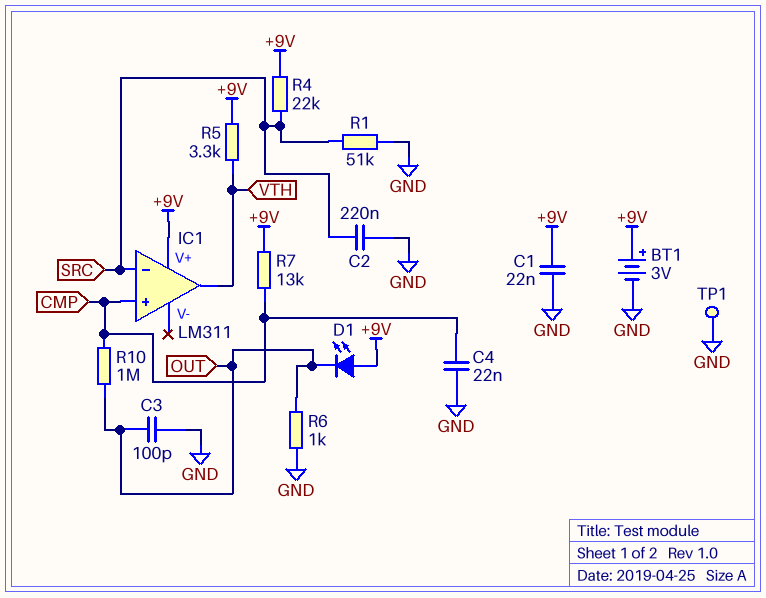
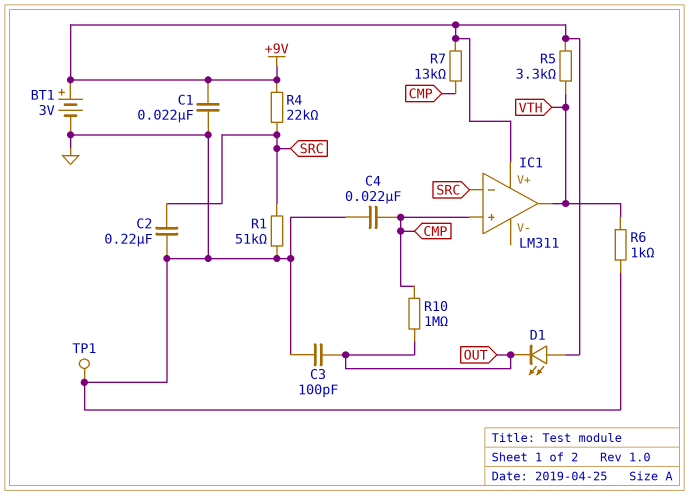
R6: 1k (GND, OUT) -> 1k (GND, VTH)

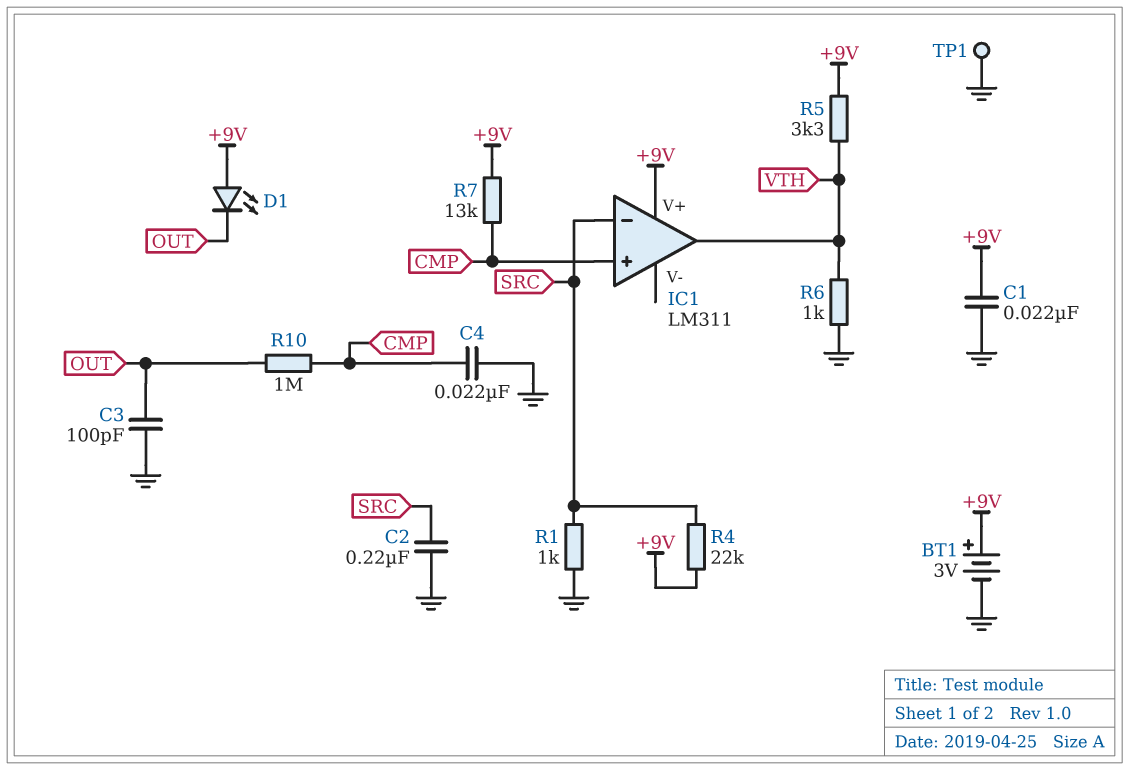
R1: 51k (GND, SRC) -> 1k (GND, SRC)

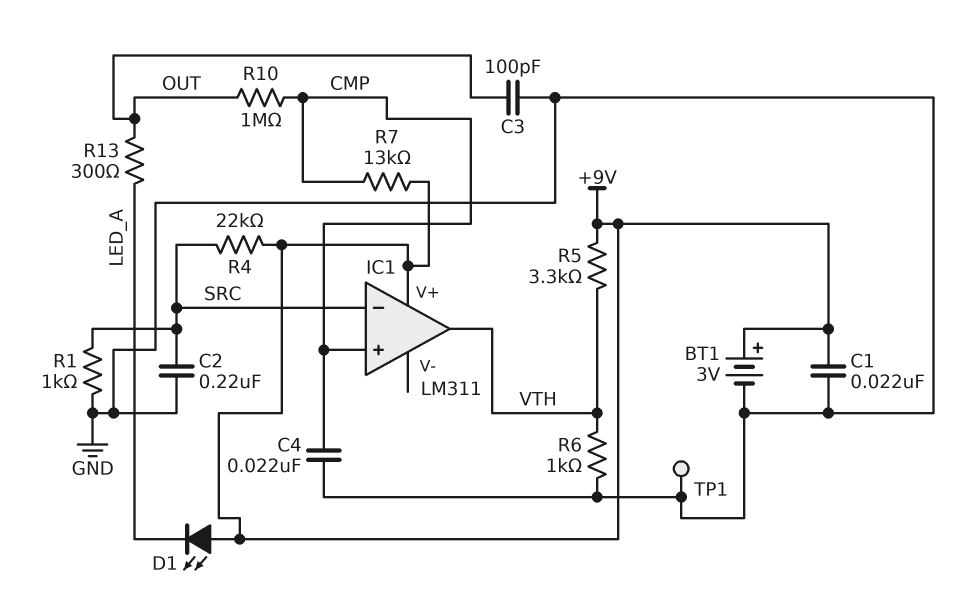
D1: LED (A +9V, K OUT) -> LED (A +9V, K LED_A)
R13: none -> 300 (LED_A, OUT)

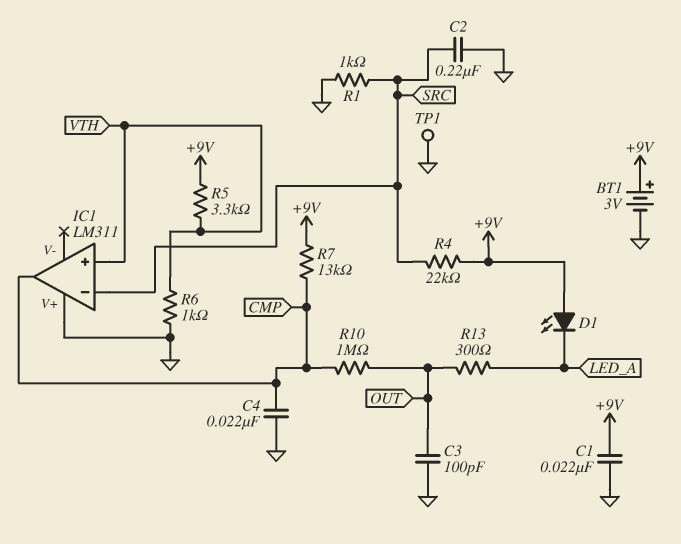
IC1 pin V+: +9V -> GND
IC1 pin in+: CMP -> VTH
IC1 pin out: VTH -> CMP

